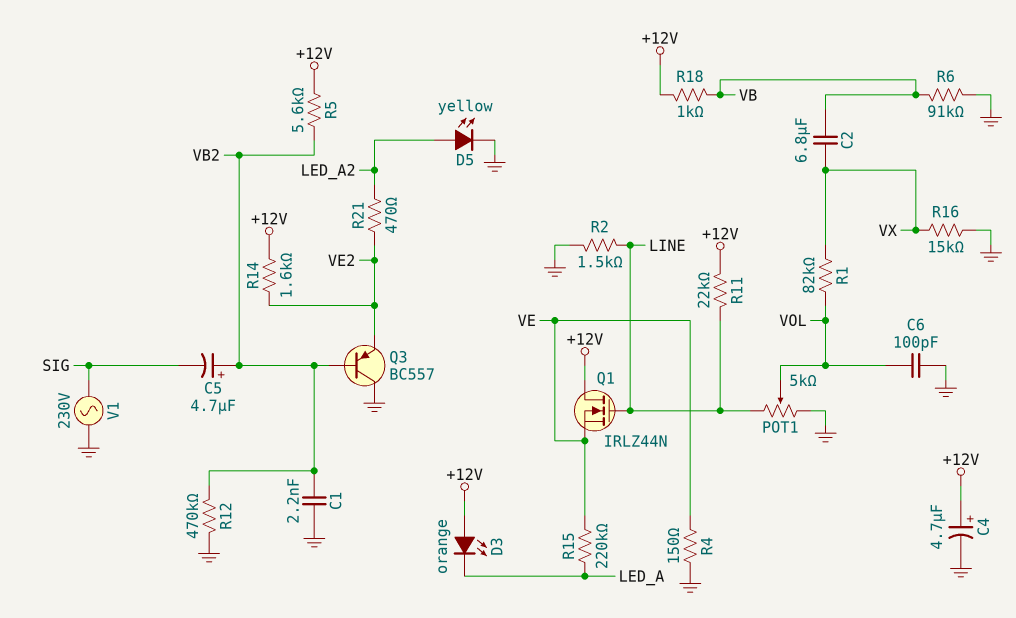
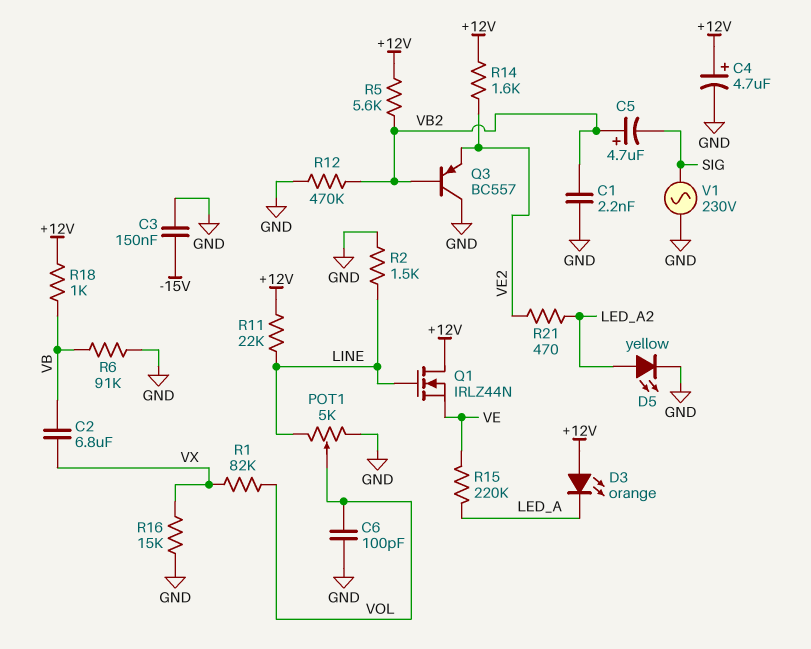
C3: none -> 150nF (-15V, GND)
R4: 150 (GND, VE) -> none

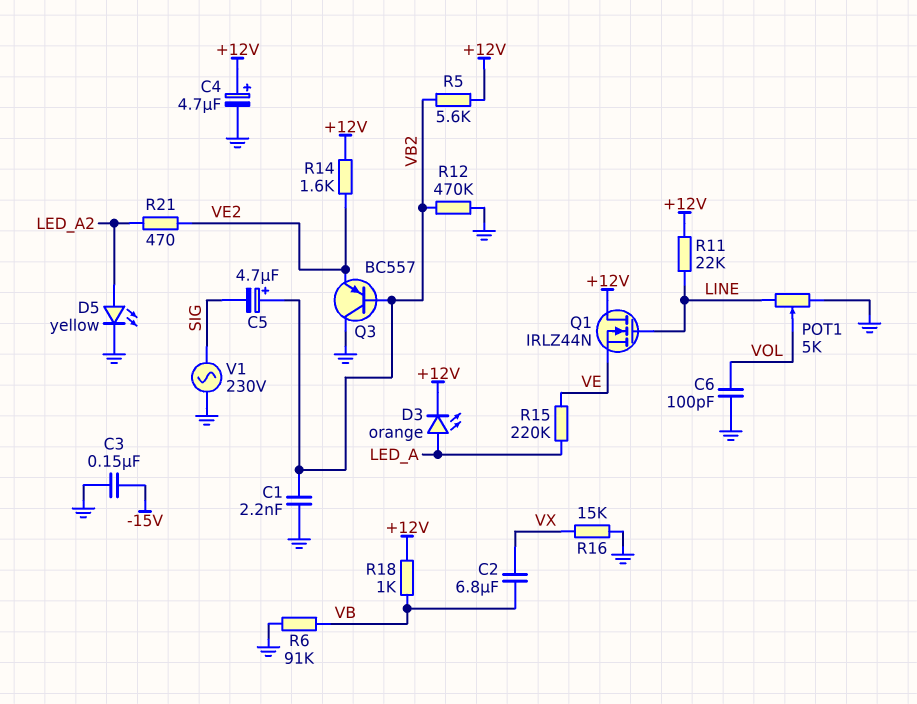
D3: LED orange (A +12V, K LED_A) -> LED orange (A LED_A, K +12V)
R1: 82k (VOL, VX) -> none
R2: 1.5k (GND, LINE) -> none

